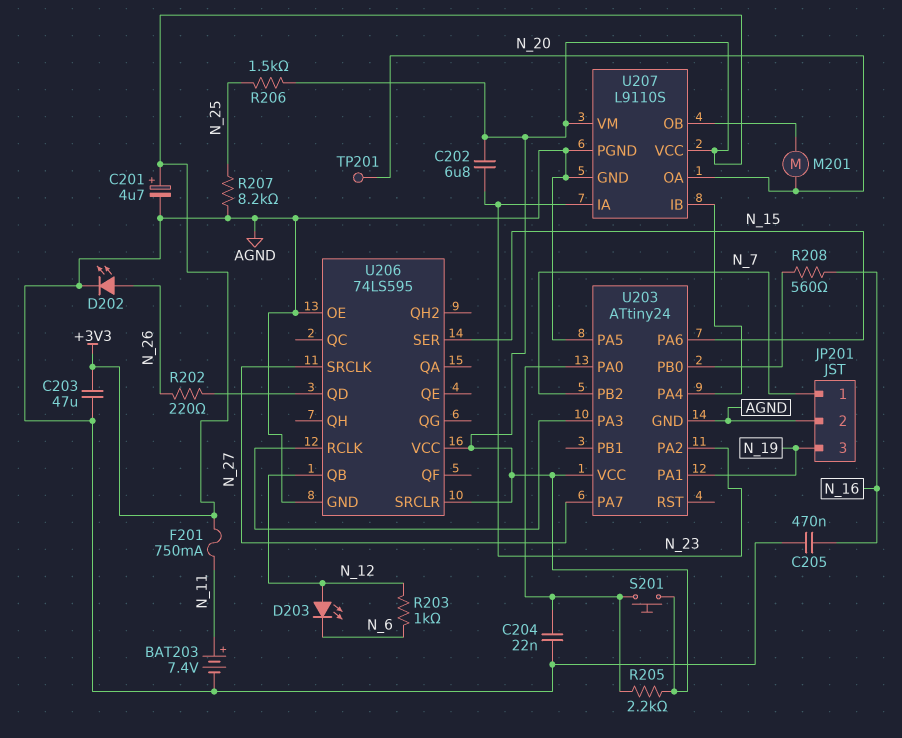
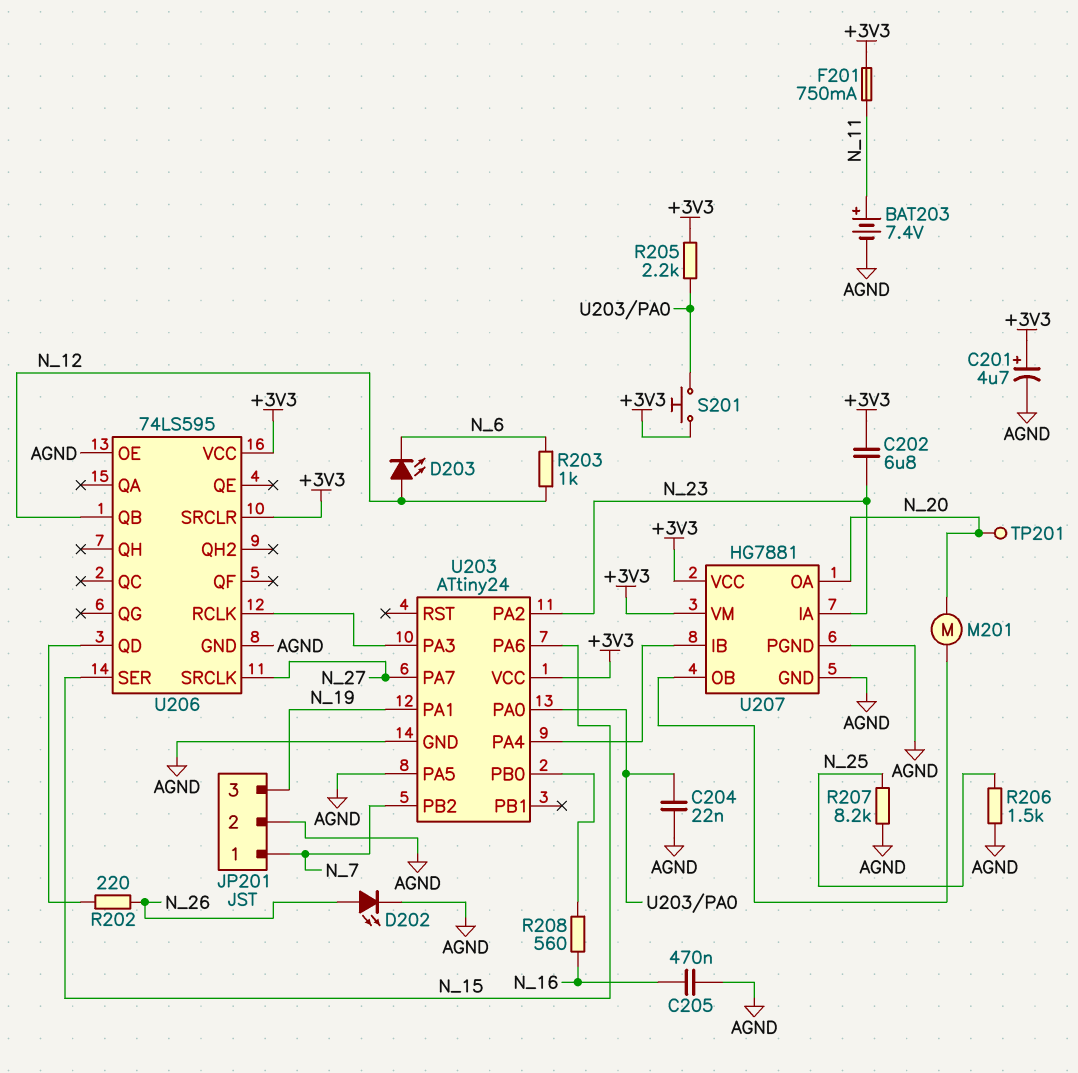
C203: 47uF (+3V3, AGND) -> none
R206: 1.5k (+3V3, N_25) -> 1.5k (AGND, N_25)
U207: L9110S -> HG7881

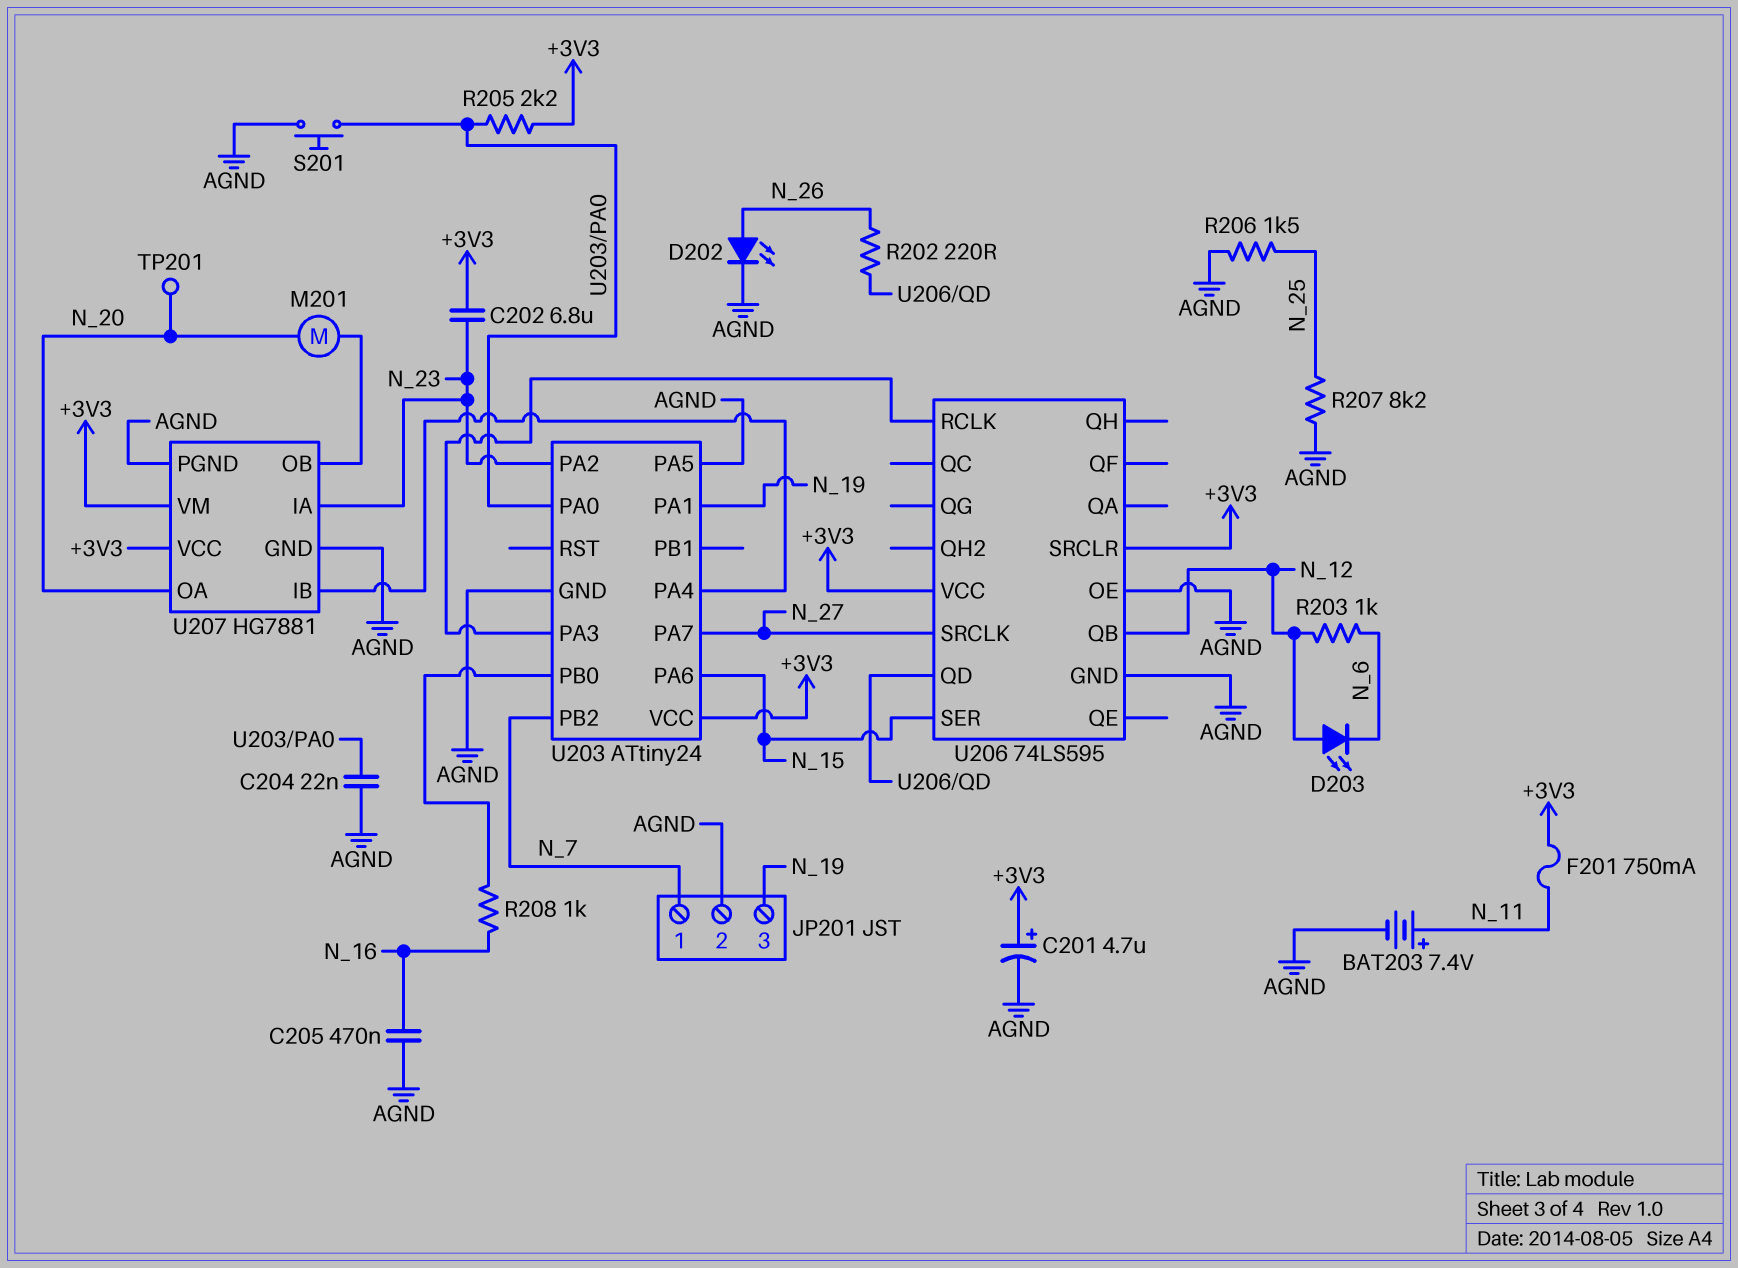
R208: 560 (N_16, U203/PB0) -> 1k (N_16, U203/PB0)
S201: button (+3V3, U203/PA0) -> button (AGND, U203/PA0)

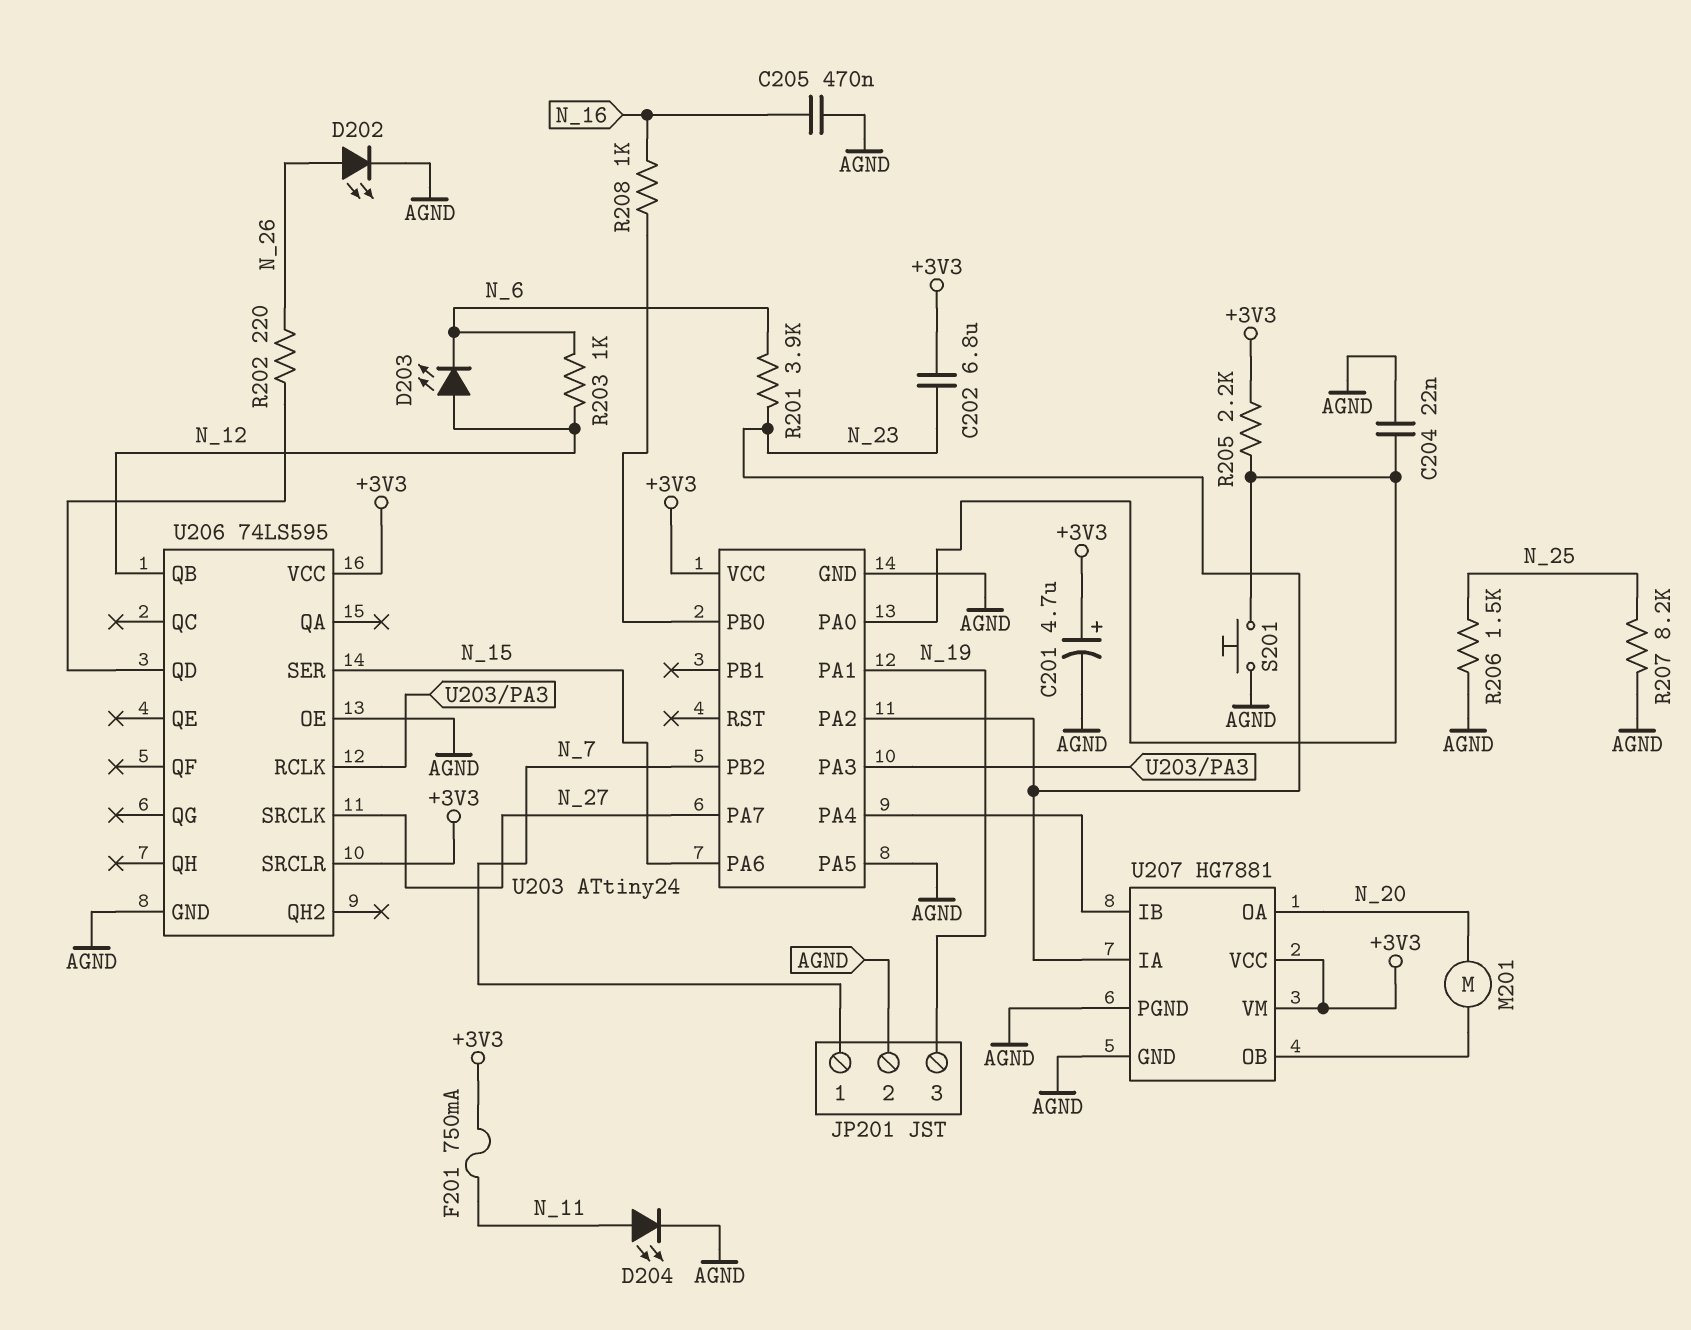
BAT203: 7.4V (plus N_11, minus AGND) -> none
D204: none -> LED (A N_11, K AGND)
R201: none -> 3.9k (N_6, N_23)
TP201: test point (N_20) -> none

